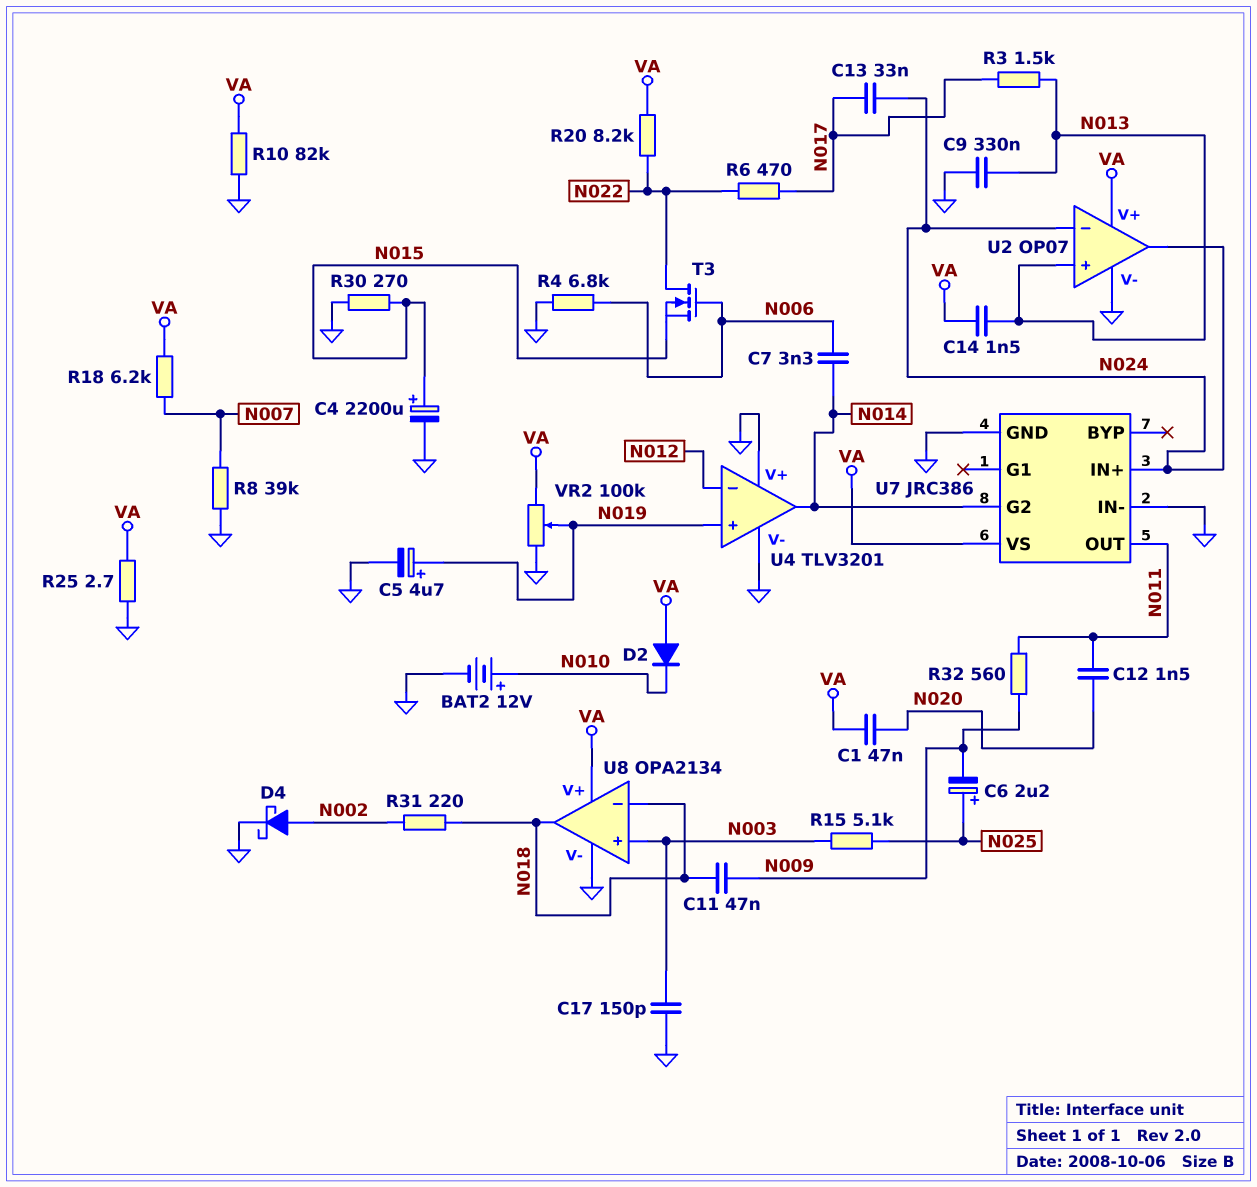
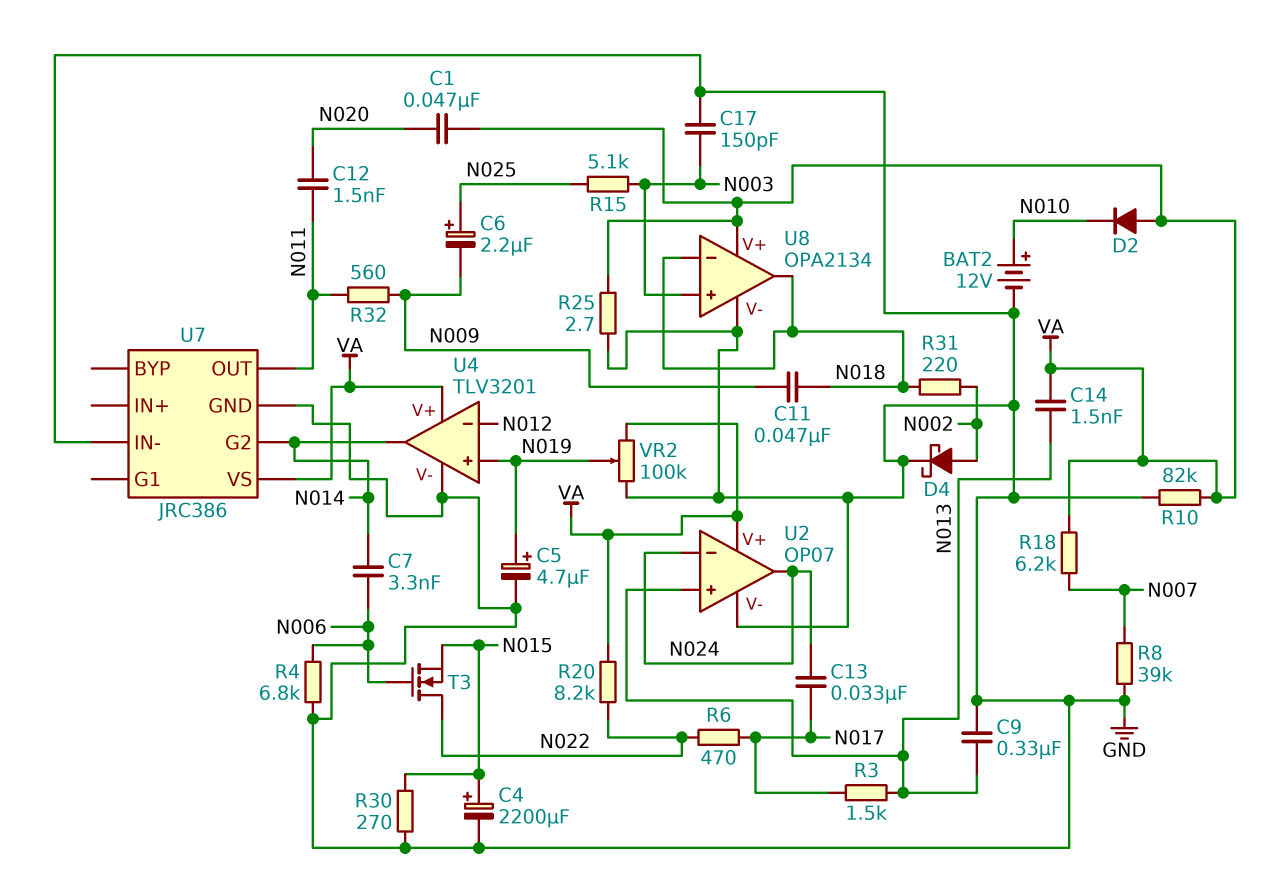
U4 pin V+: GND -> VA
U7 pin IN+: N024 -> none

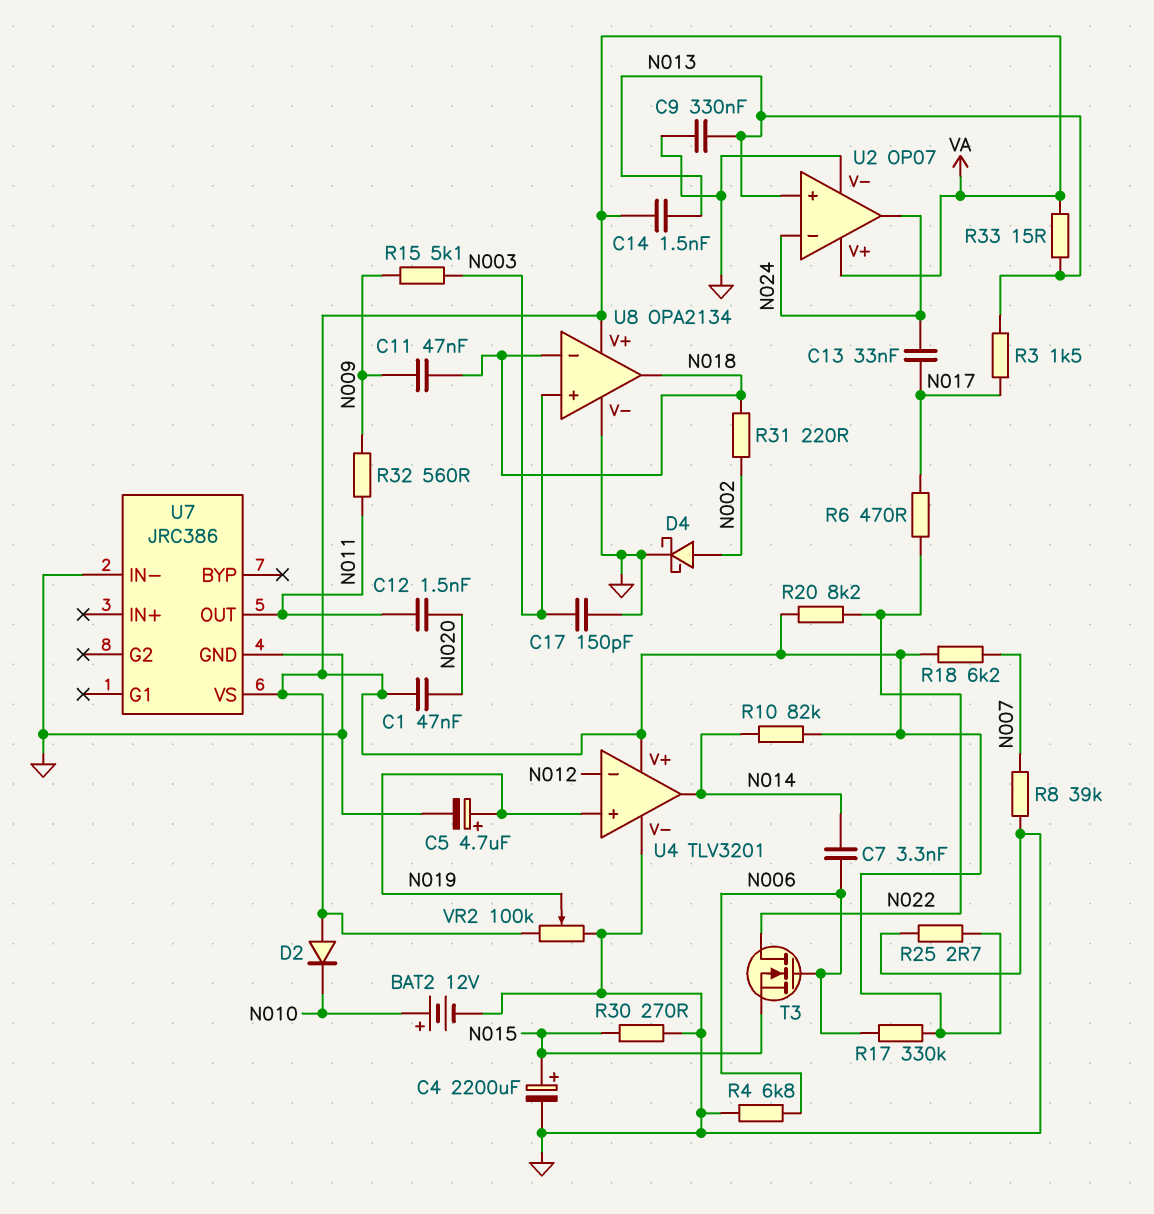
C6: 2.2uF (plus N025, minus N009) -> none
R10: 82k (GND, VA) -> 82k (N014, VA)
R15: 5.1k (N003, N025) -> 5.1k (N003, N009)
R17: none -> 330k (N006, VA)
R33: none -> 15 (N013, VA)
U7 pin G2: N014 -> none

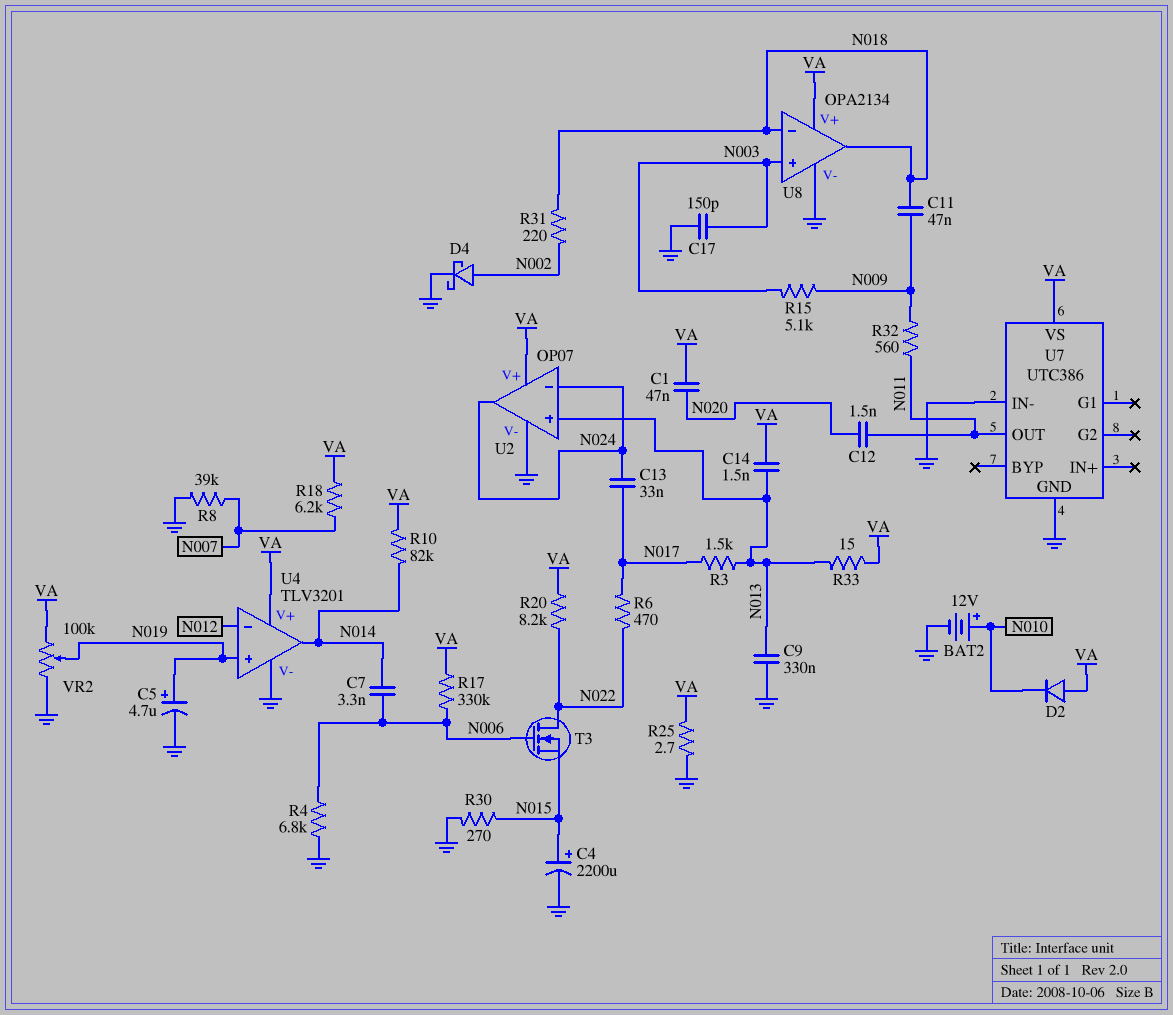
U7: JRC386 -> UTC386

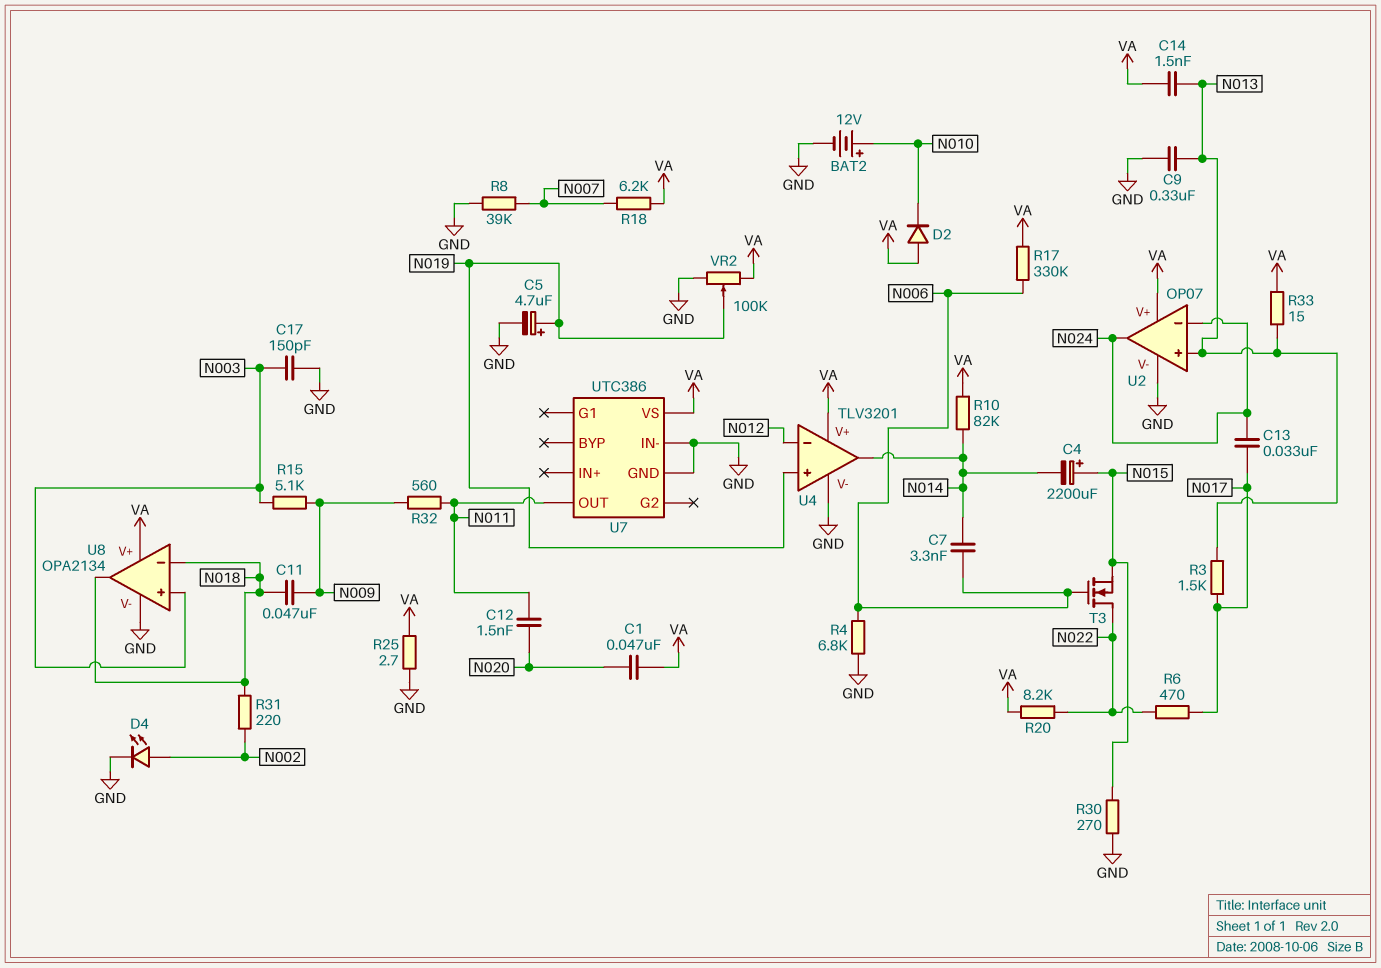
C4: 2200uF (plus N015, minus GND) -> 2200uF (plus N015, minus N014)
D4: schottky (A N002, K GND) -> LED (A N002, K GND)

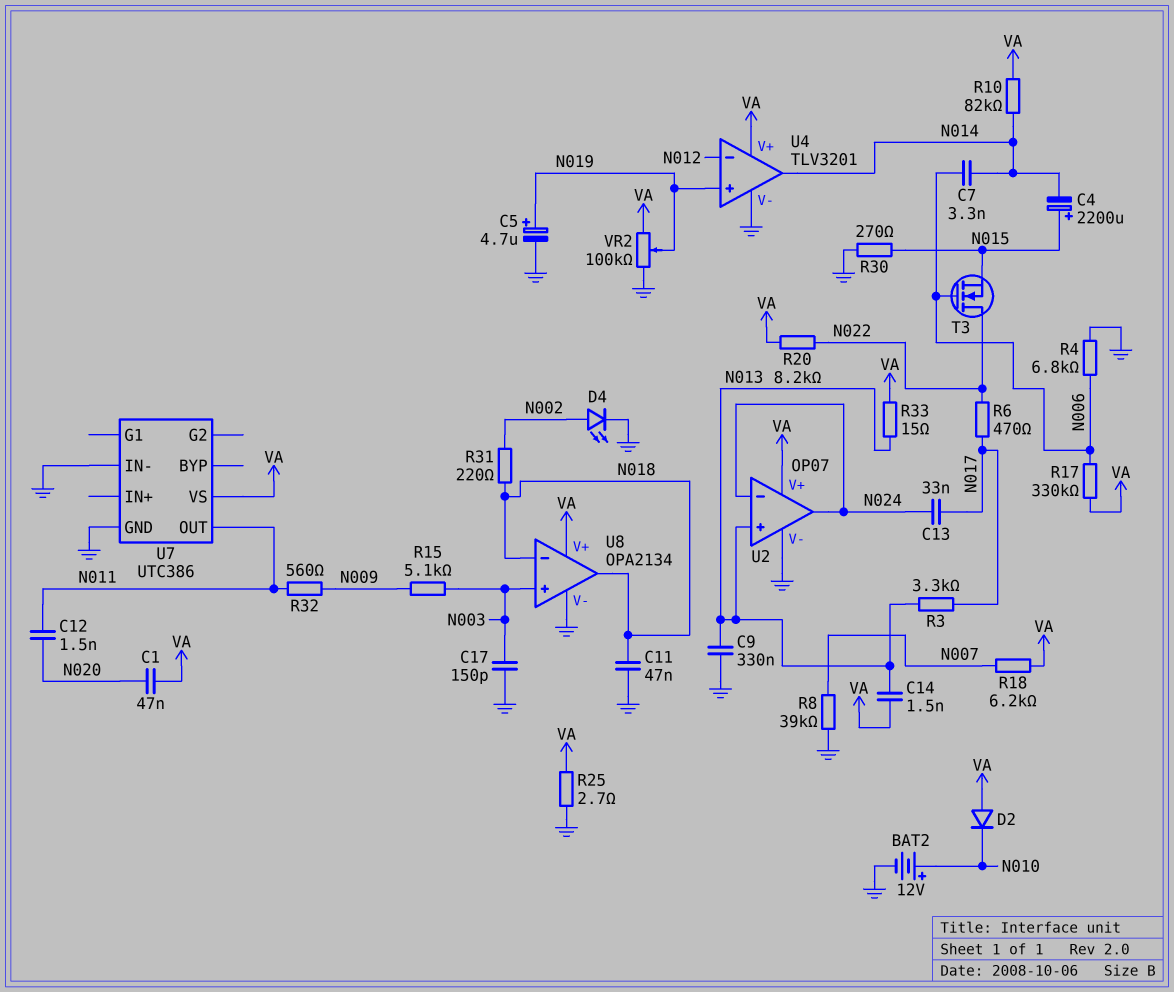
C11: 47nF (N009, N018) -> 47nF (GND, N018)
R3: 1.5k (N013, N017) -> 3.3k (N013, N017)

